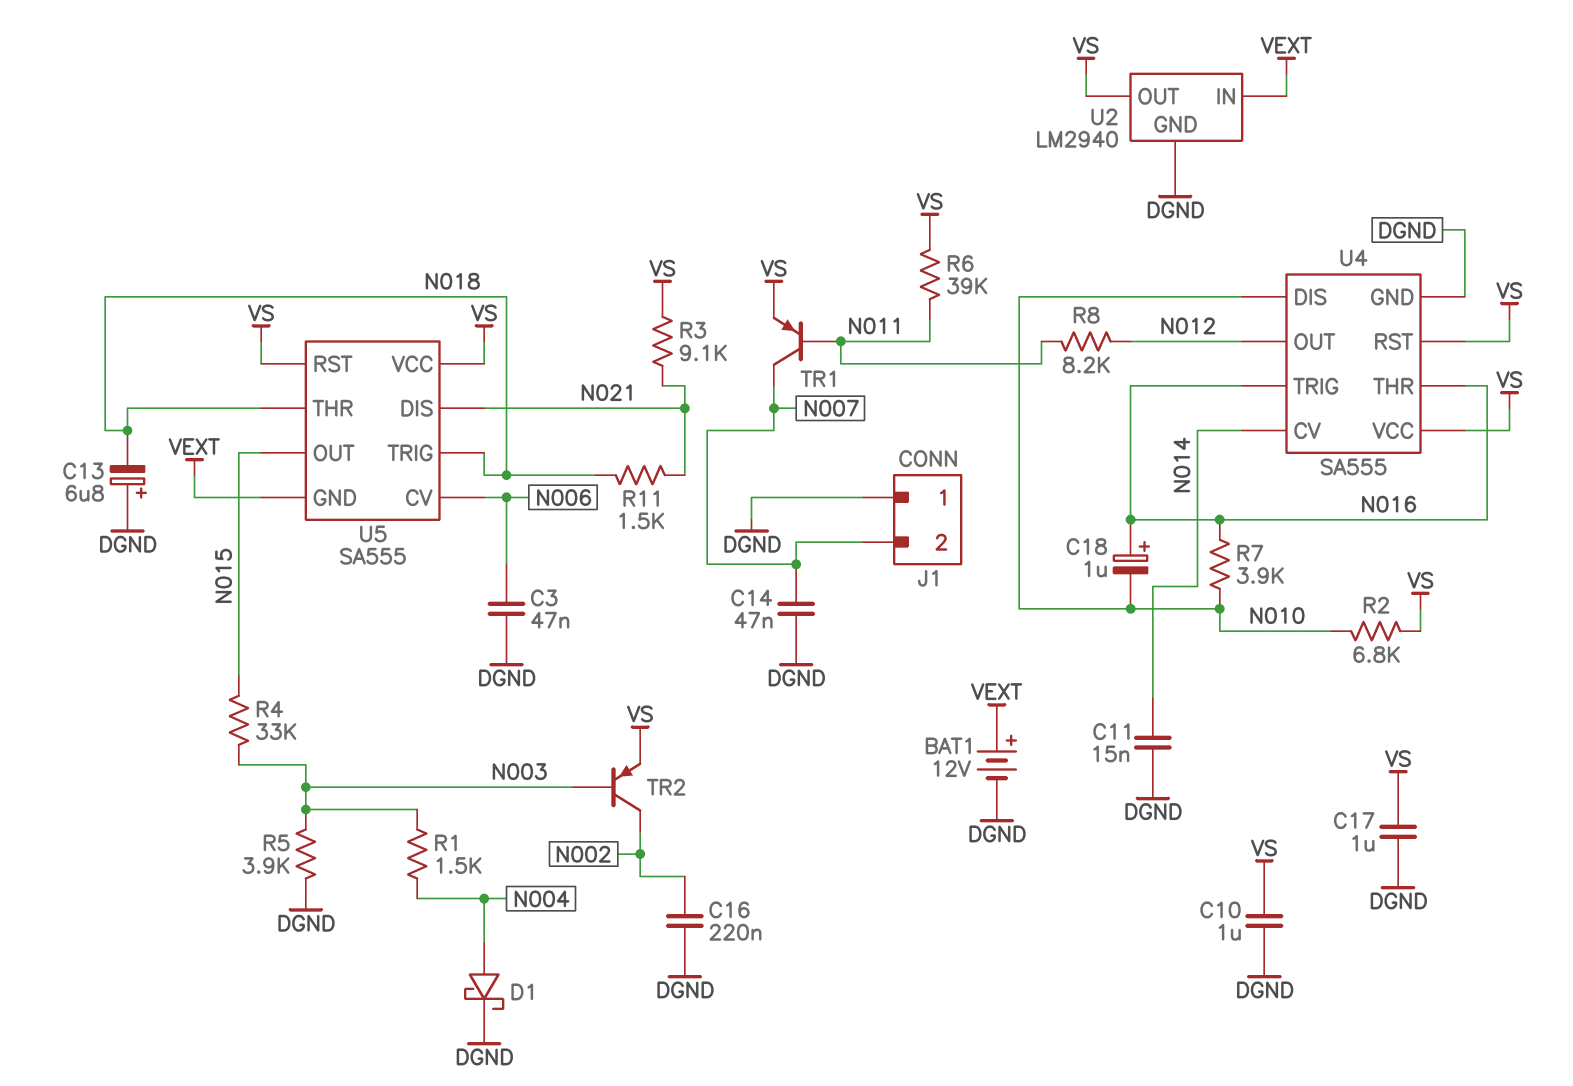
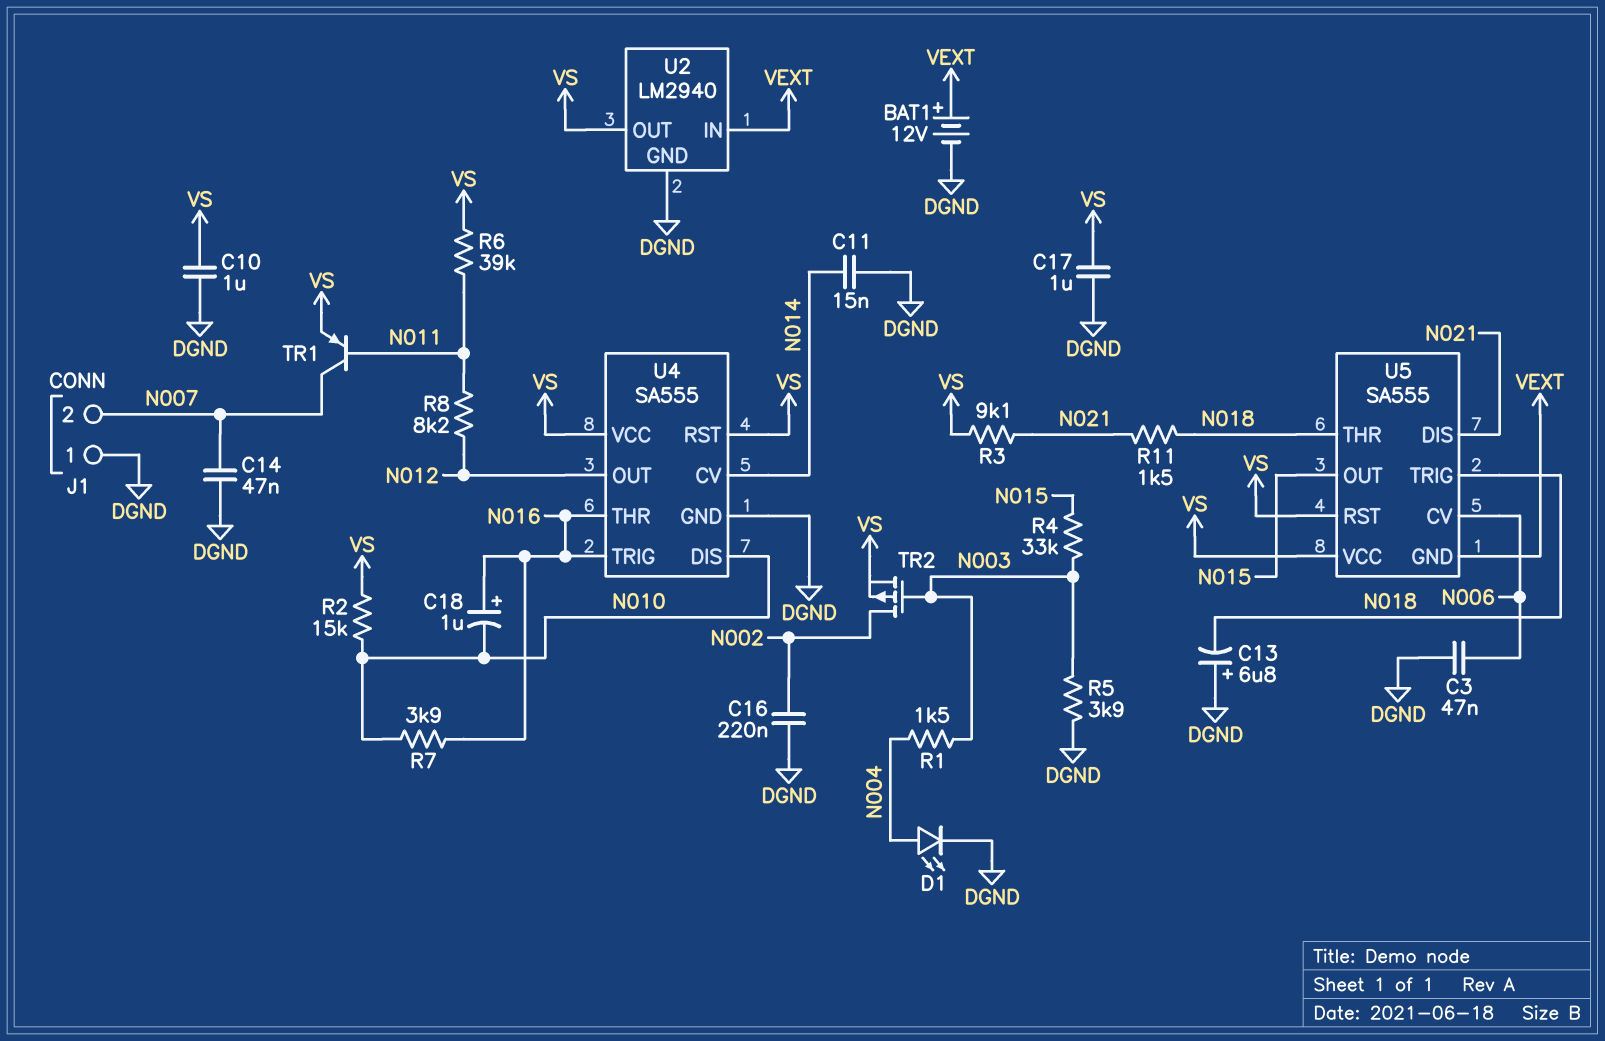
D1: schottky (A N004, K DGND) -> LED (A N004, K DGND)
R2: 6.8k (N010, VS) -> 15k (N010, VS)
TR2: PNP (B N003, C N002, E VS) -> PMOS (G N003, D N002, S VS)

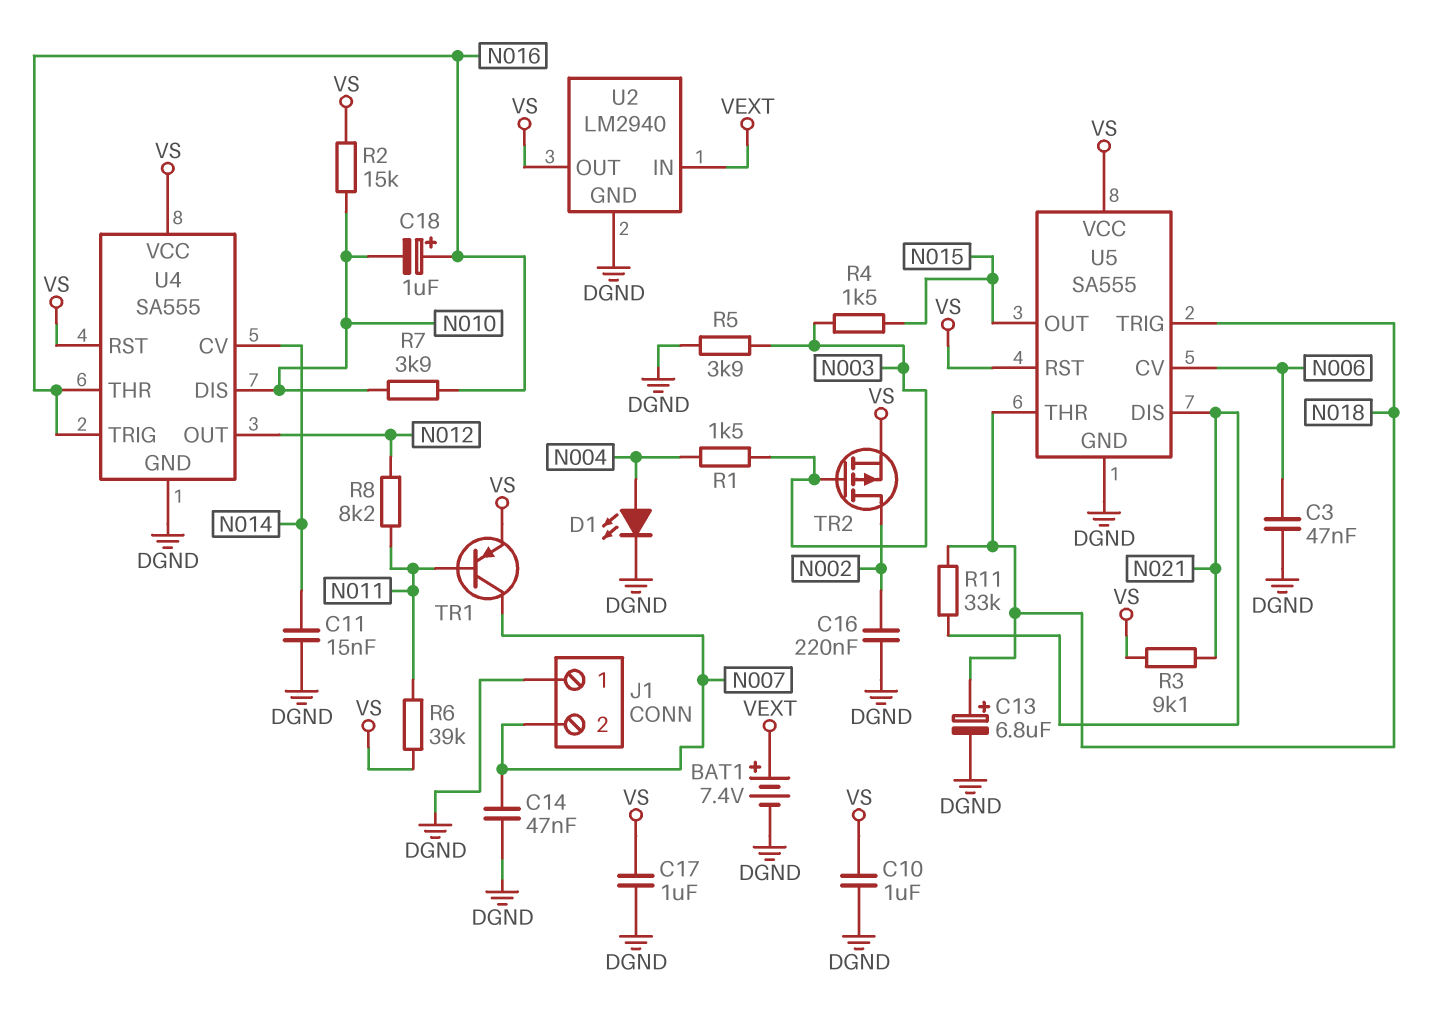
BAT1: 12V (plus VEXT, minus DGND) -> 7.4V (plus VEXT, minus DGND)
C13: 6.8uF (plus DGND, minus N018) -> 6.8uF (plus N018, minus DGND)
R4: 33k (N003, N015) -> 1.5k (N003, N015)
R11: 1.5k (N018, N021) -> 33k (N018, N021)
U5 pin GND: VEXT -> DGND

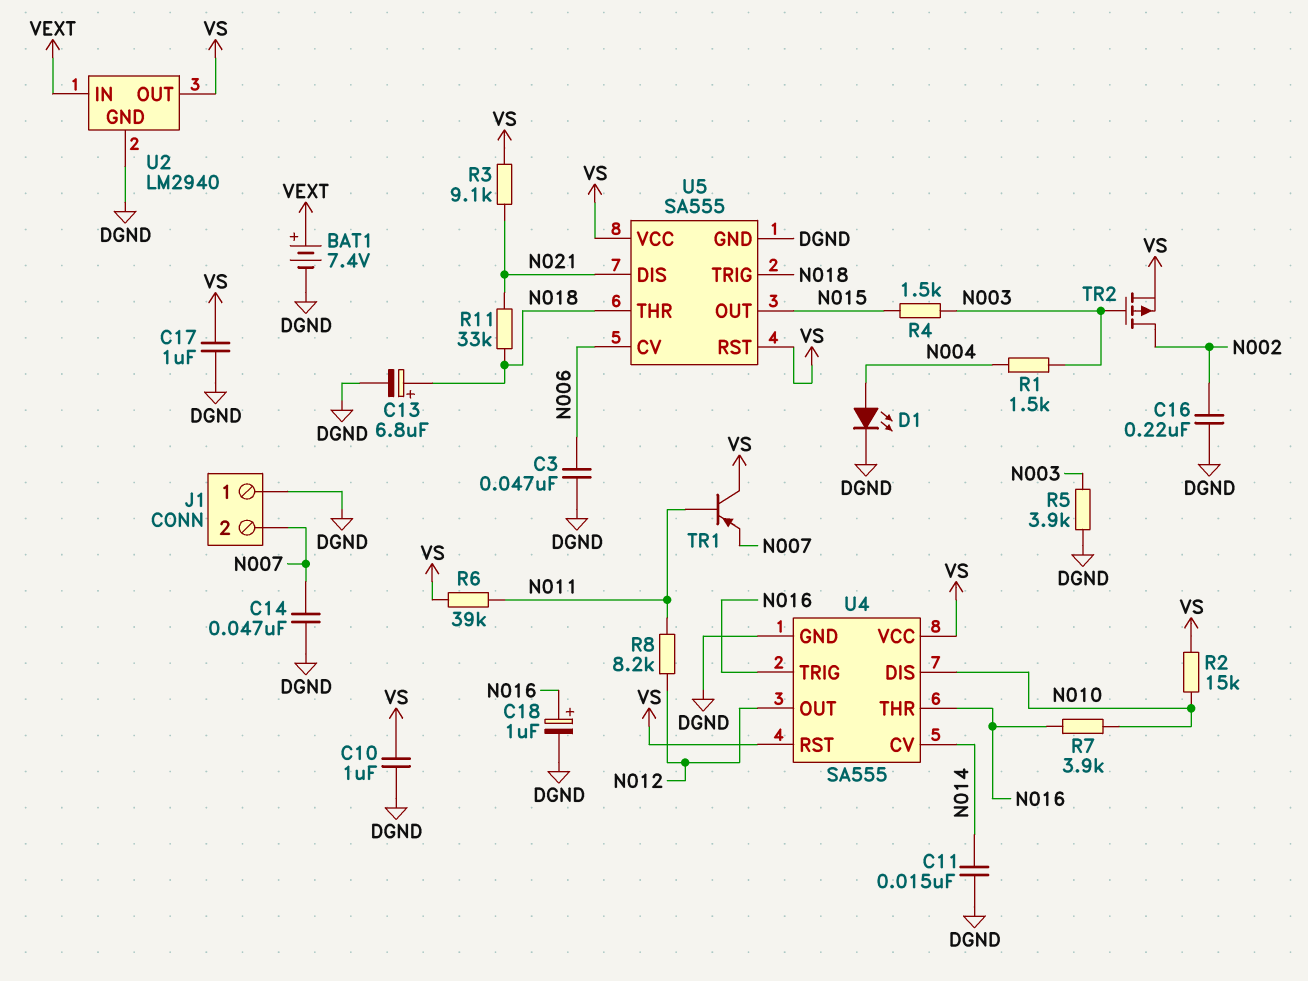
C18: 1uF (plus N016, minus N010) -> 1uF (plus N016, minus DGND)
TR1: PNP (B N011, C N007, E VS) -> PNP (B N011, C VS, E N007)

